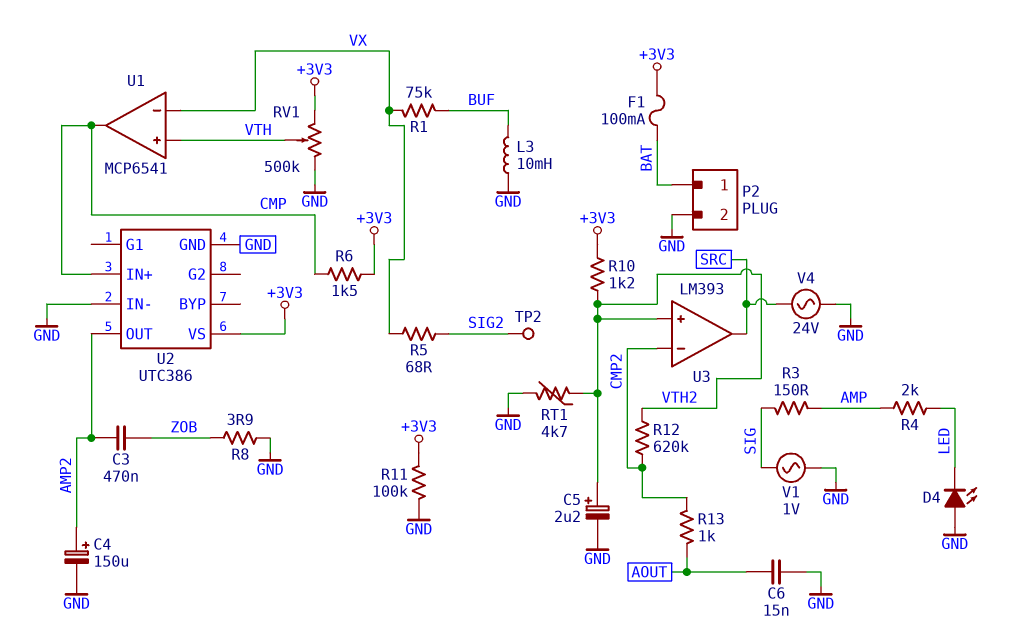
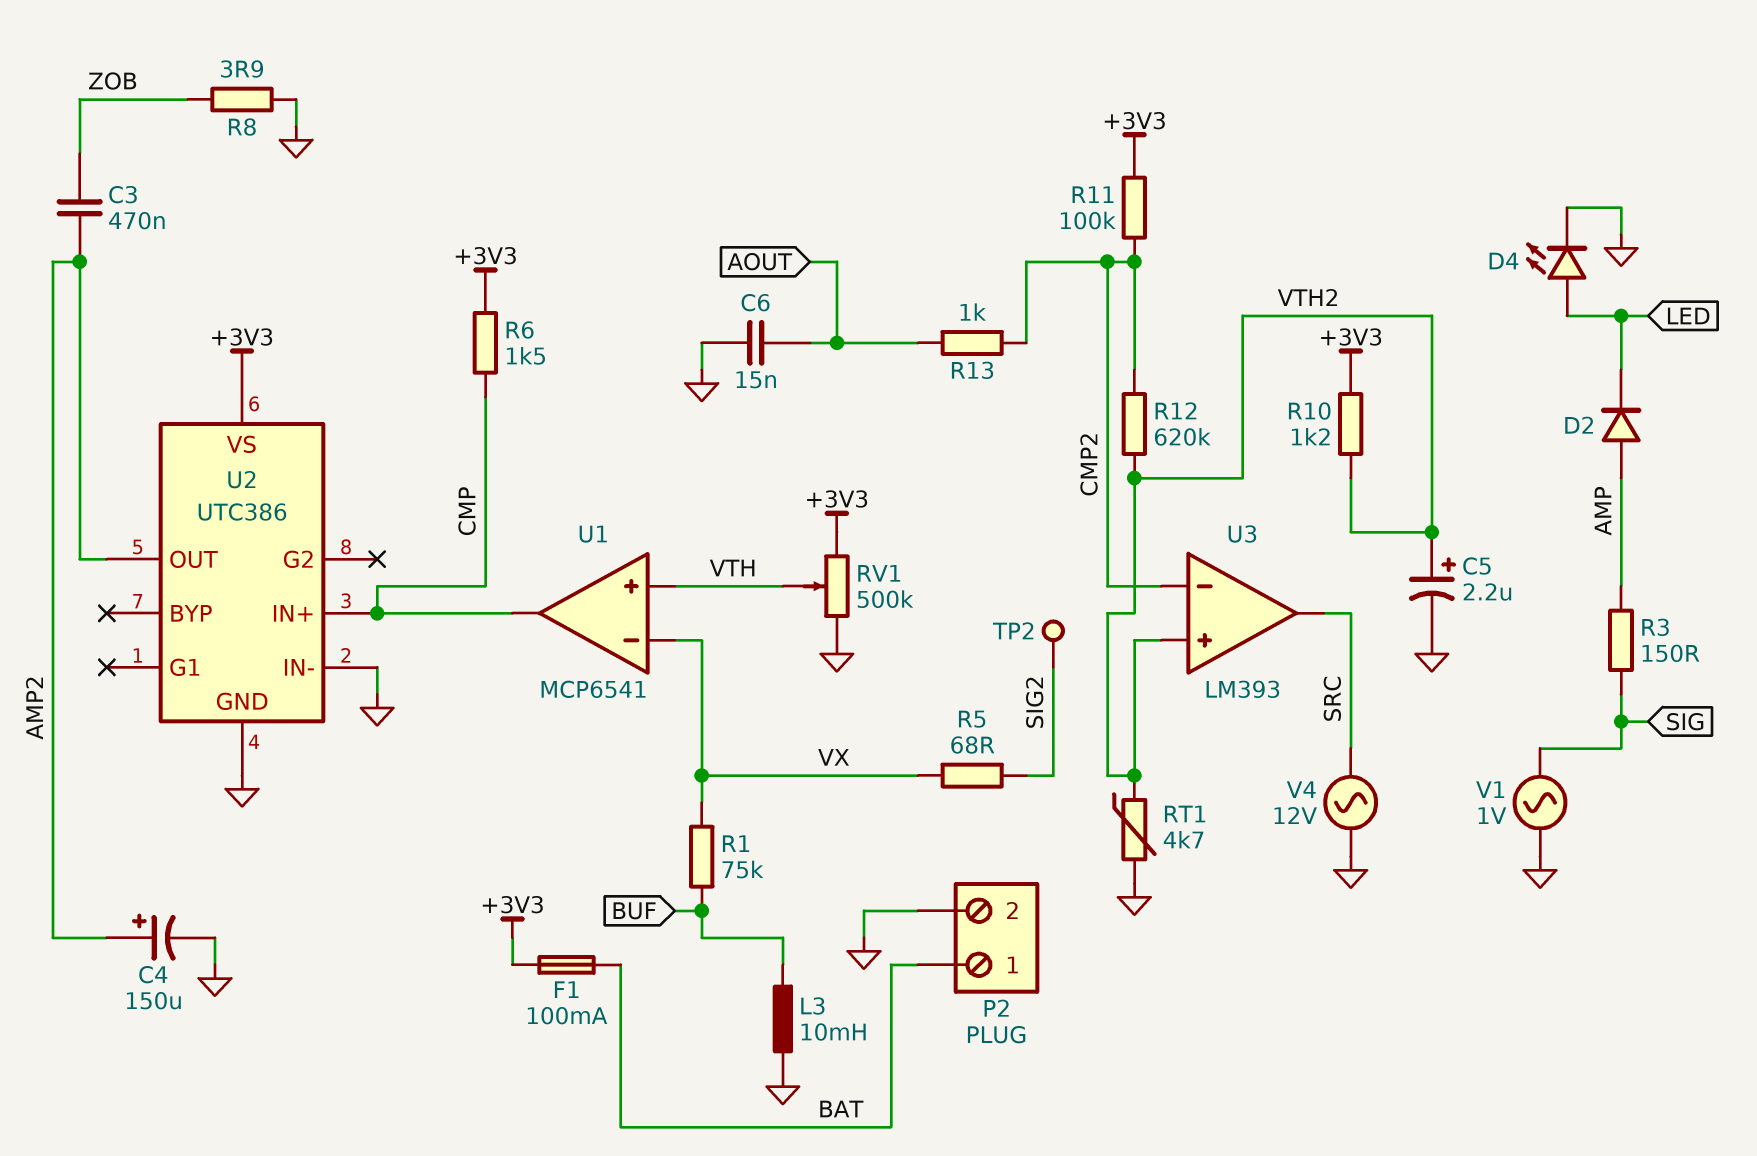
D2: none -> diode (A AMP, K LED)
D4: LED (A GND, K LED) -> LED (A LED, K GND)
R4: 2k (AMP, LED) -> none
R11: 100k (+3V3, GND) -> 100k (+3V3, CMP2)
V4: AC 24V (GND, SRC) -> AC 12V (GND, SRC)

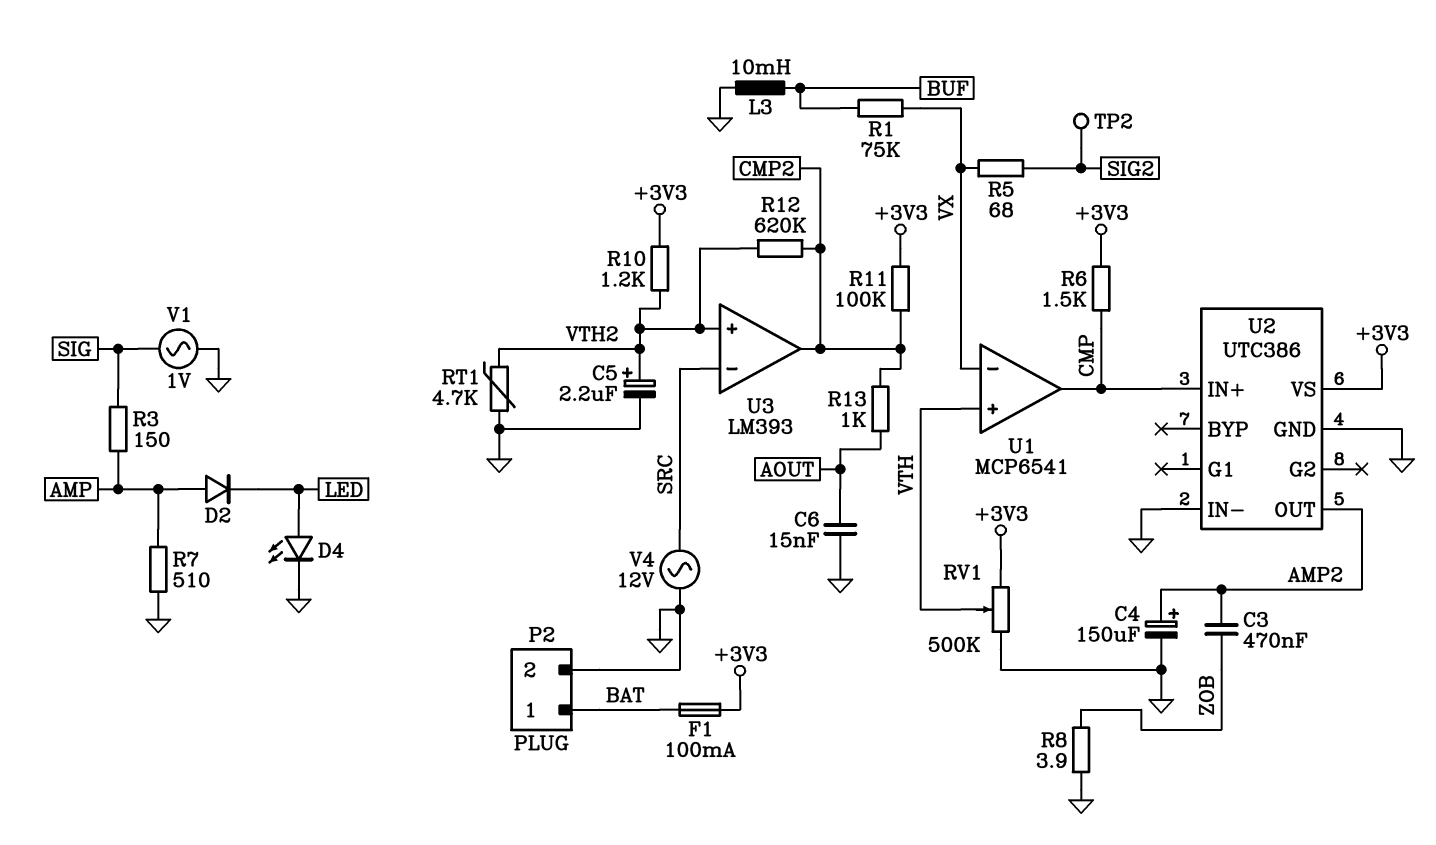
R7: none -> 510 (AMP, GND)
U3 pin in-: CMP2 -> SRC
U3 pin out: SRC -> CMP2

